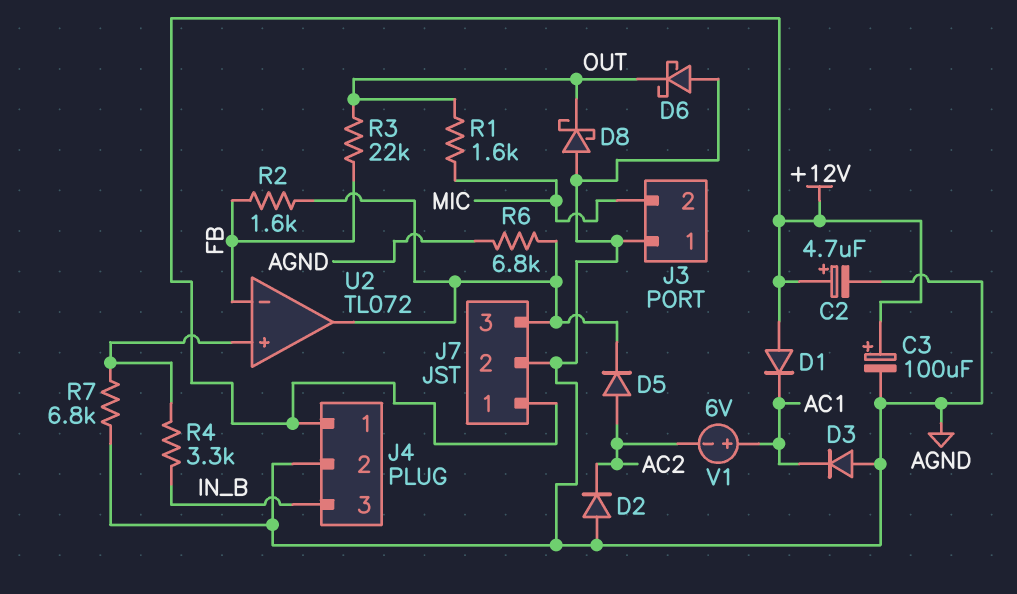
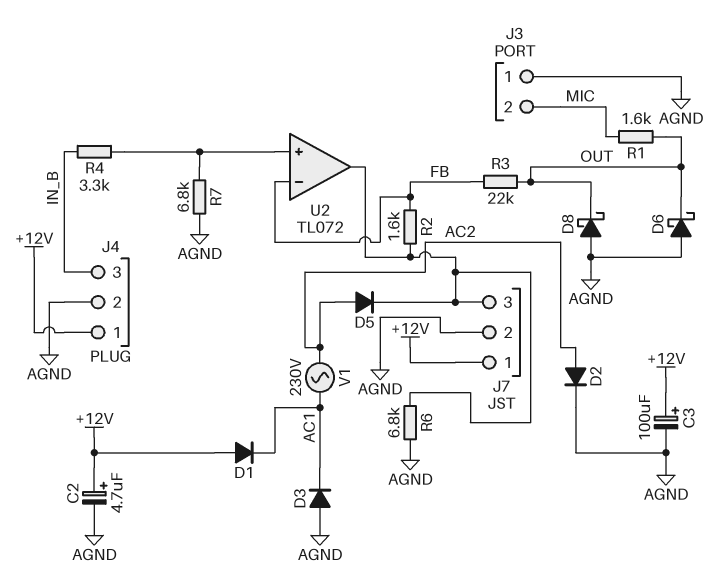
D2: diode (A AGND, K AC2) -> diode (A AC2, K AGND)
V1: 6V (plus AC1, minus AC2) -> AC 230V (AC1, AC2)

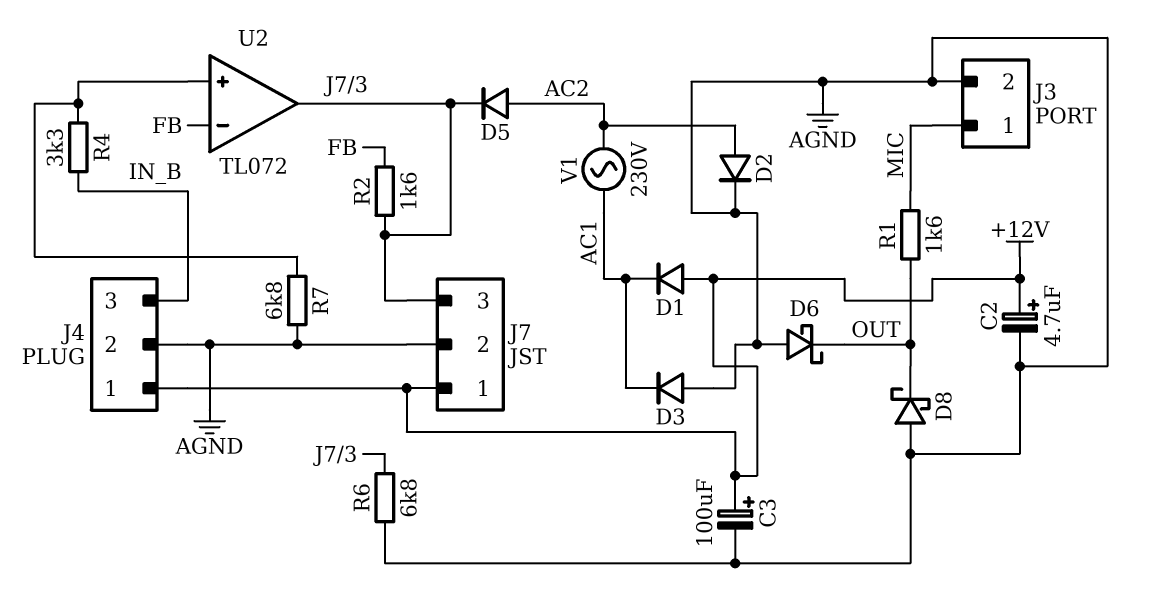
J3 pin 1: AGND -> MIC
J3 pin 2: MIC -> AGND
R3: 22k (FB, OUT) -> none

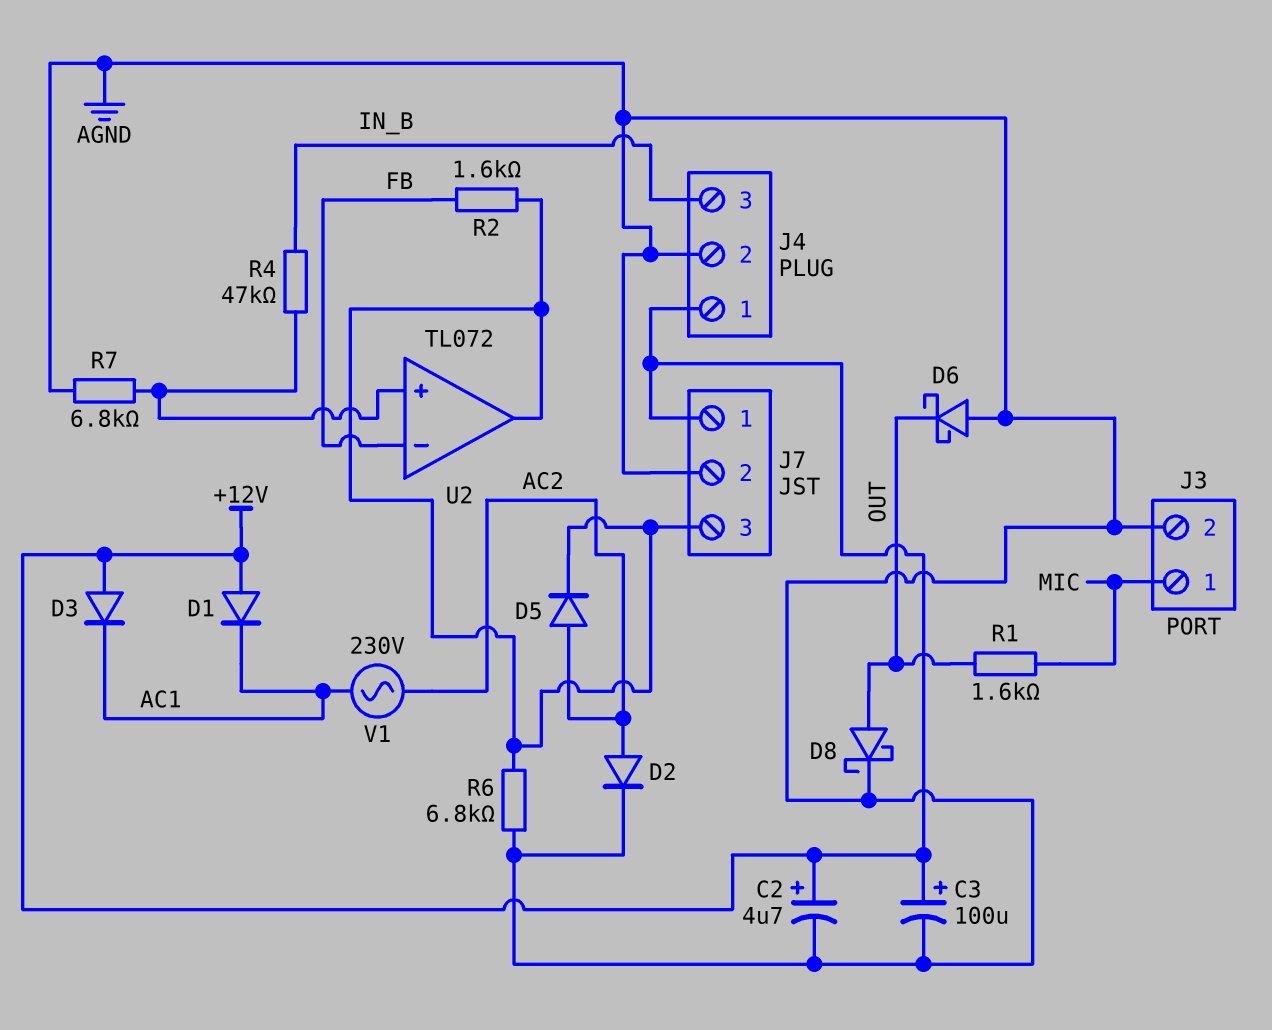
D3: diode (A AGND, K AC1) -> diode (A +12V, K AC1)
D8: schottky (A AGND, K OUT) -> schottky (A OUT, K AGND)
R4: 3.3k (IN_B, U2/in+) -> 47k (IN_B, U2/in+)

